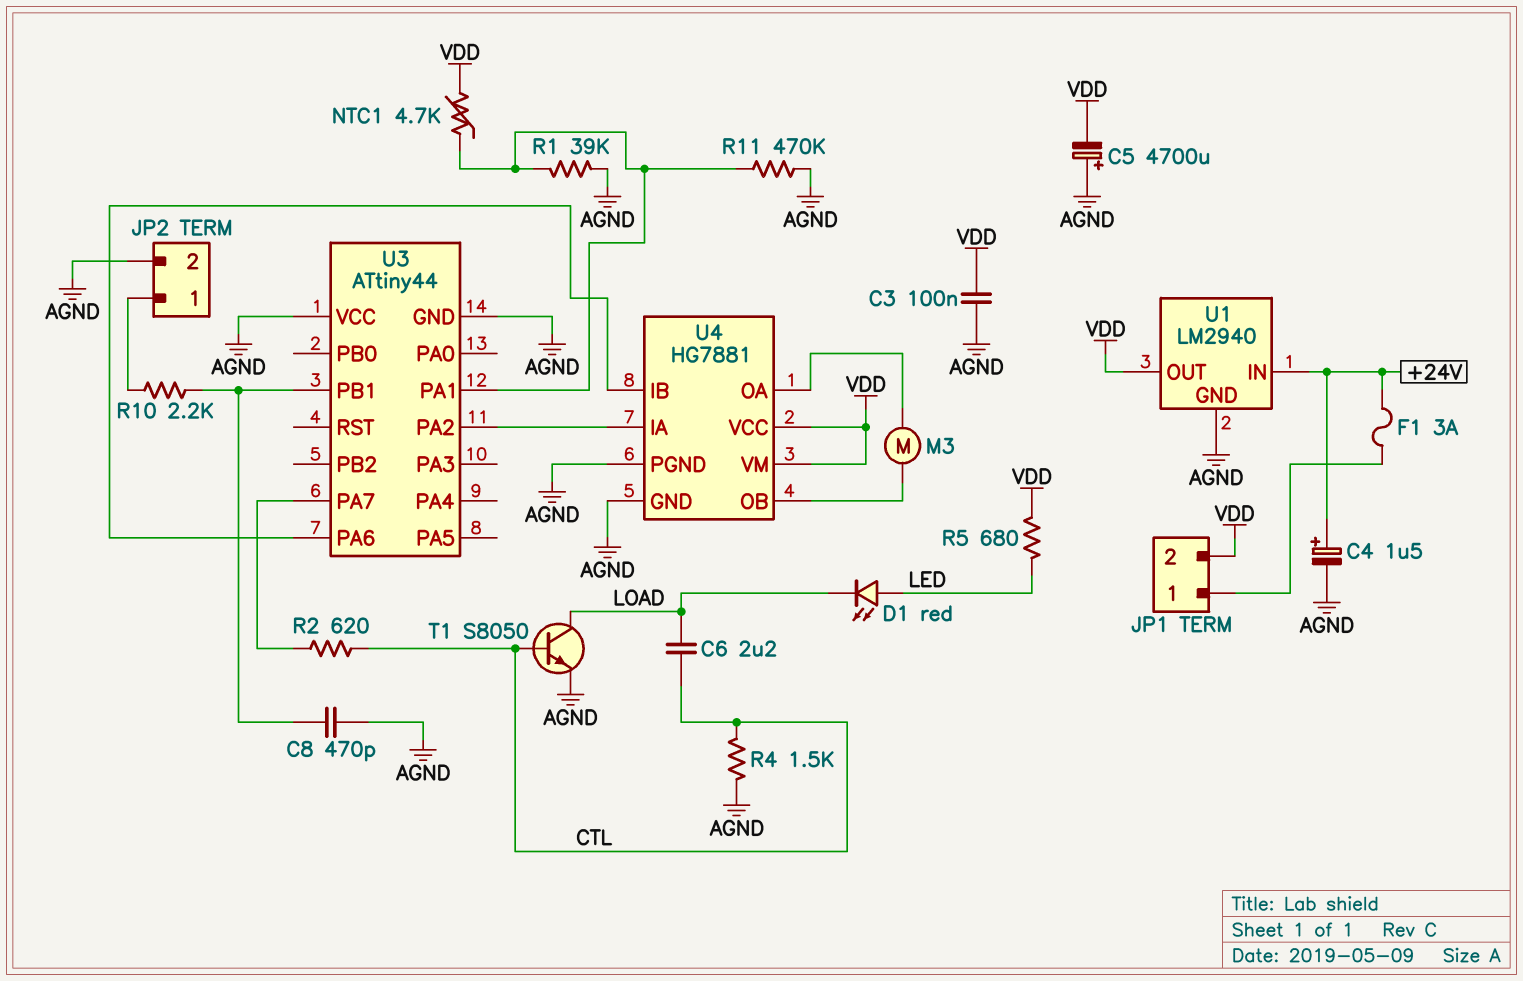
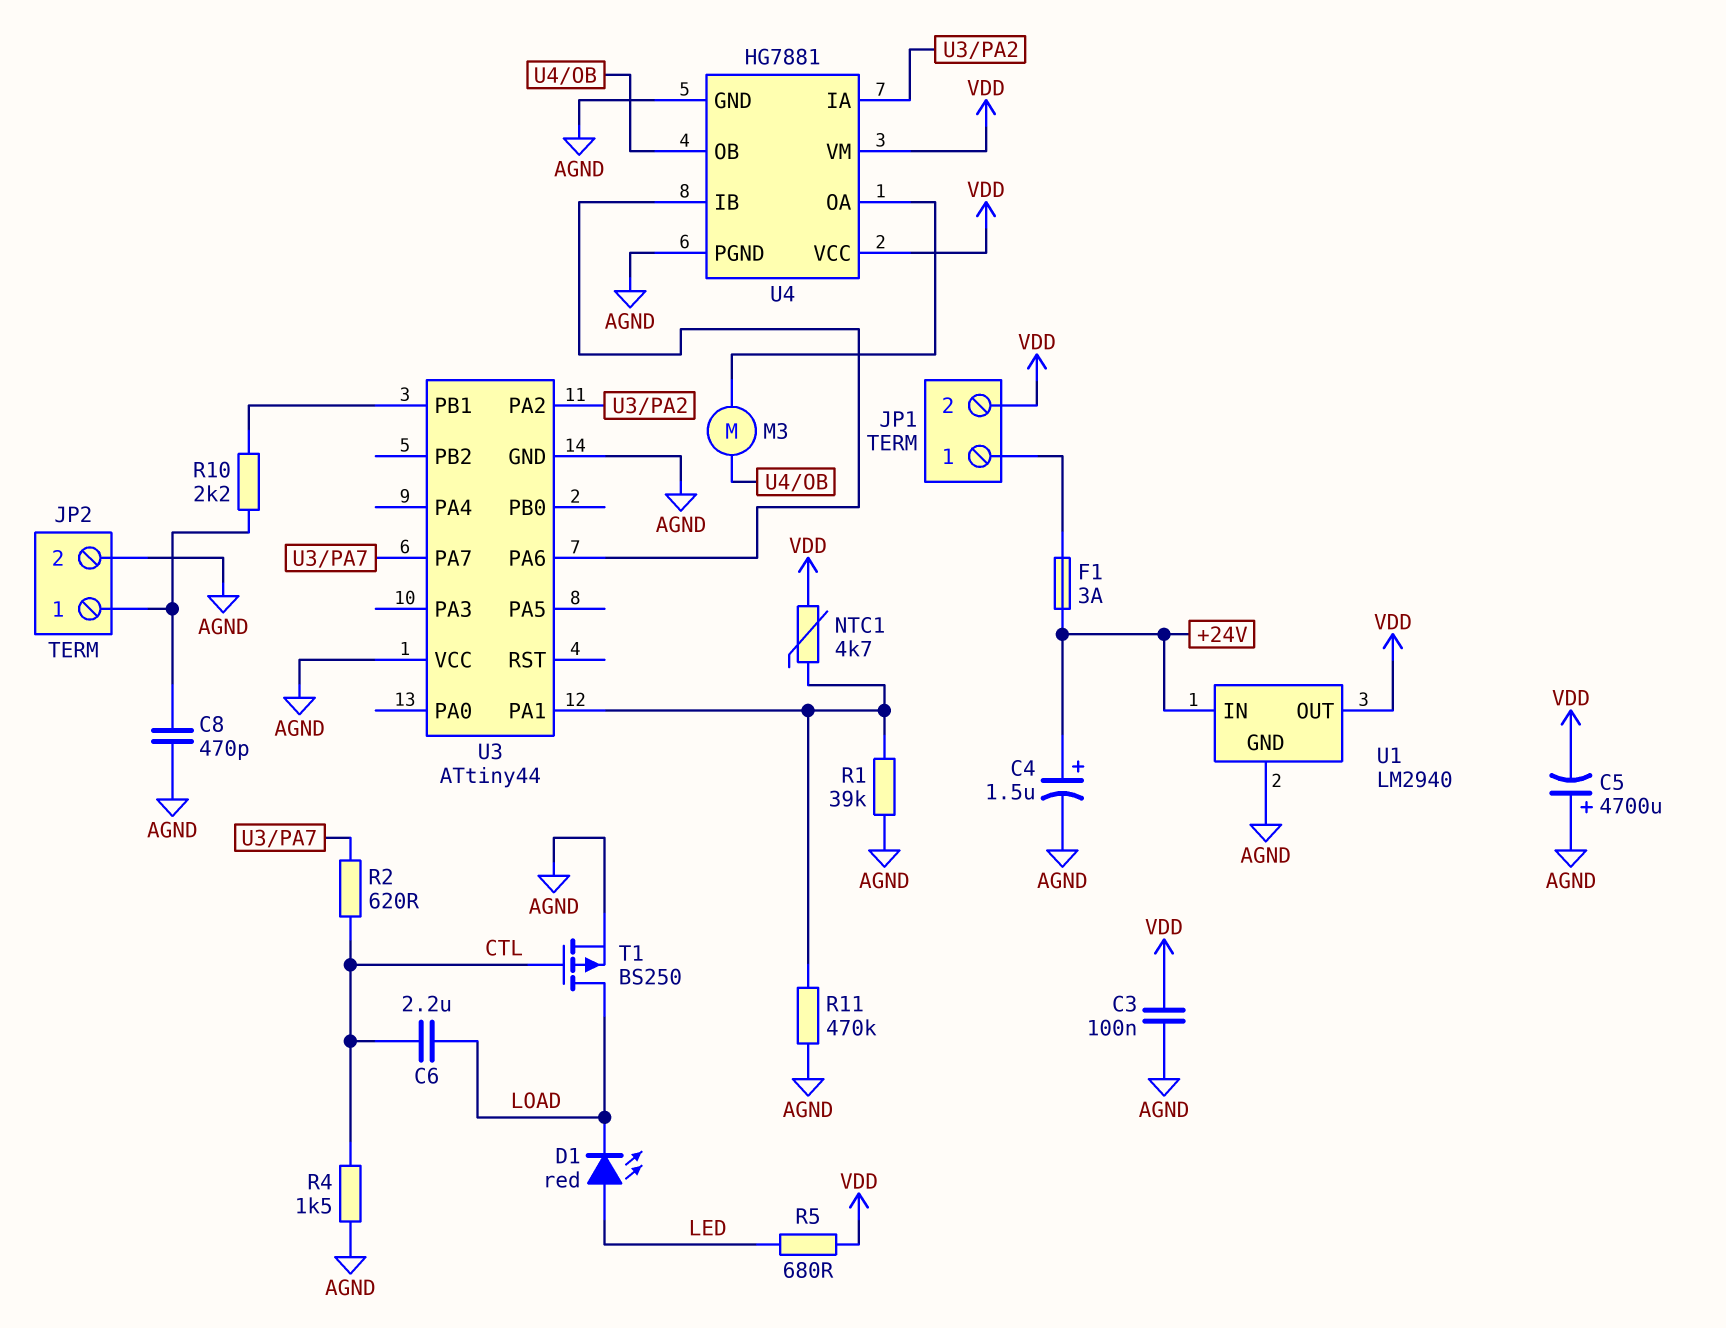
C8: 470pF (AGND, U3/PB1) -> 470pF (AGND, JP2/1)
T1: NPN S8050 (B CTL, C LOAD, E AGND) -> PMOS BS250 (G CTL, D LOAD, S AGND)

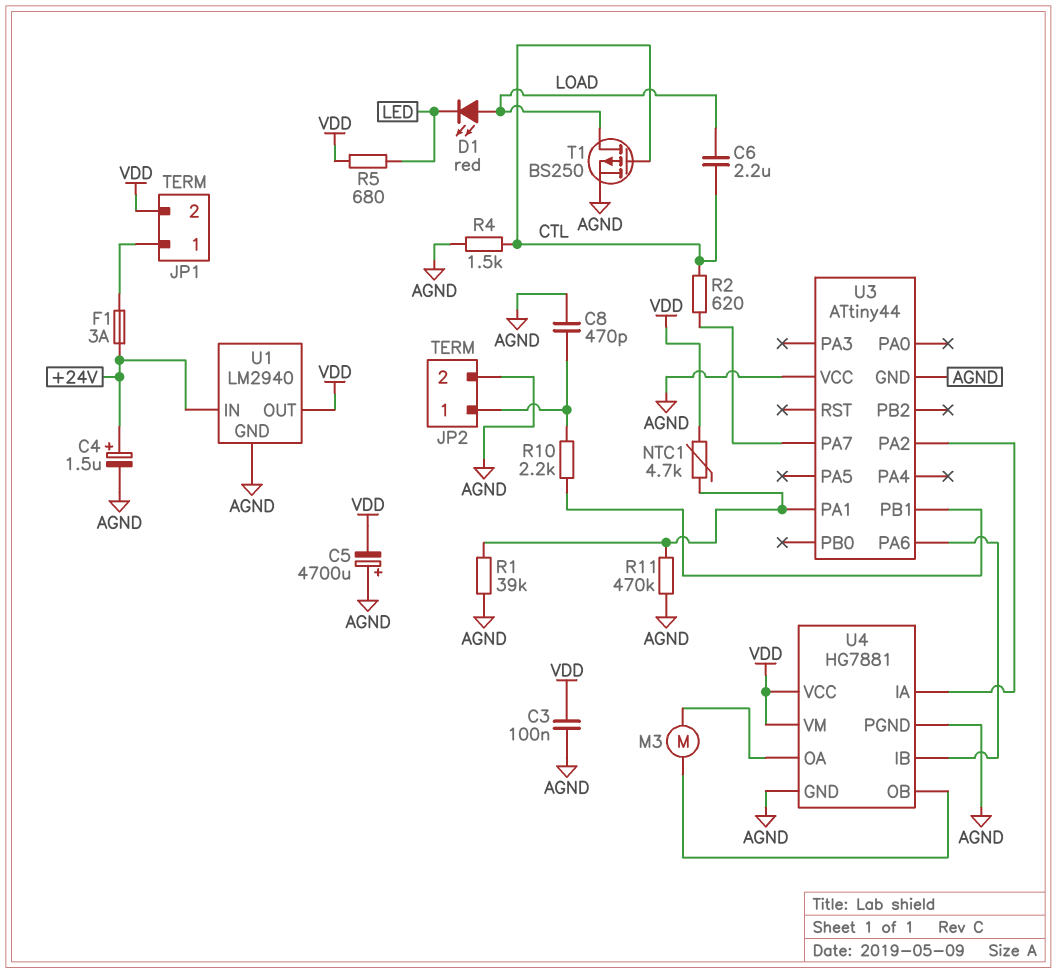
D1: LED red (A LED, K LOAD) -> LED red (A LOAD, K LED)

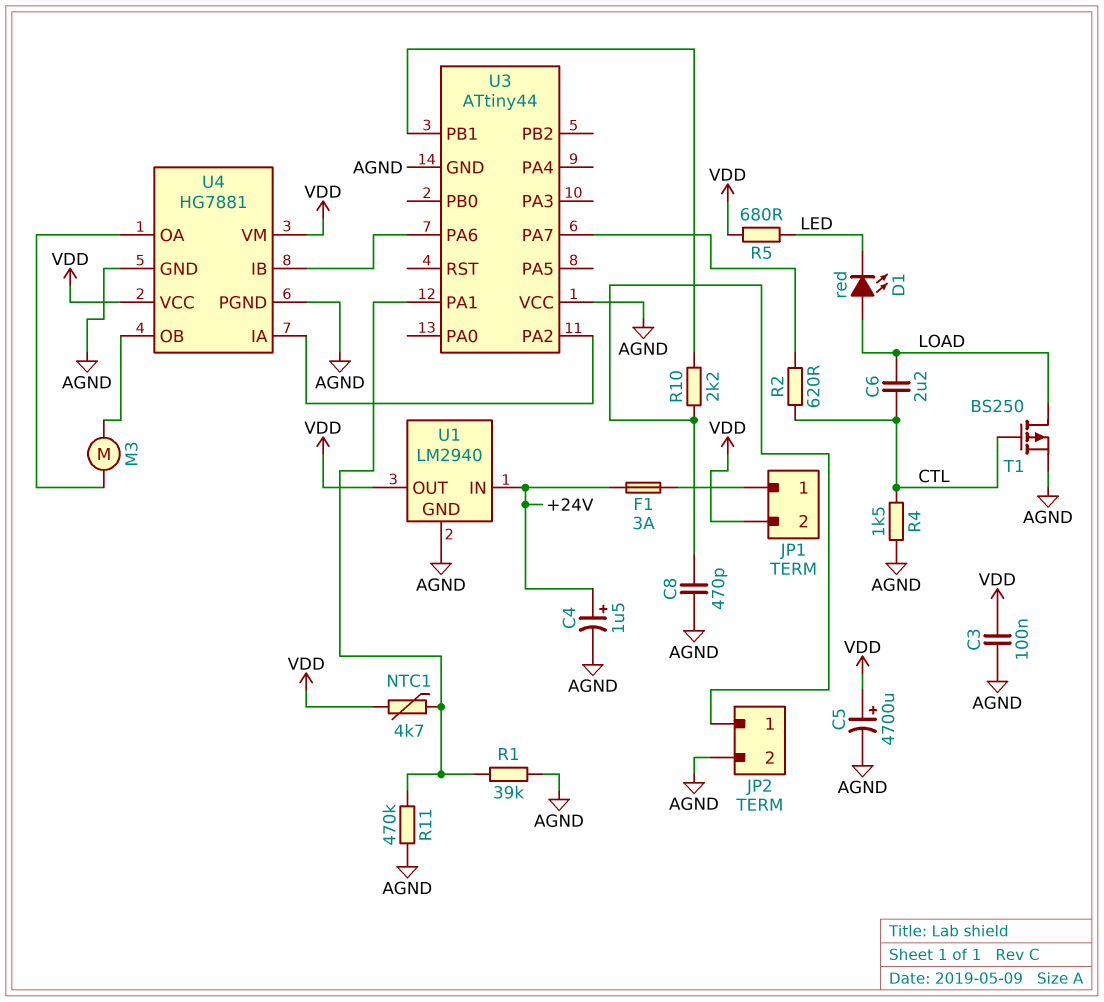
C5: 4700uF (plus AGND, minus VDD) -> 4700uF (plus VDD, minus AGND)

